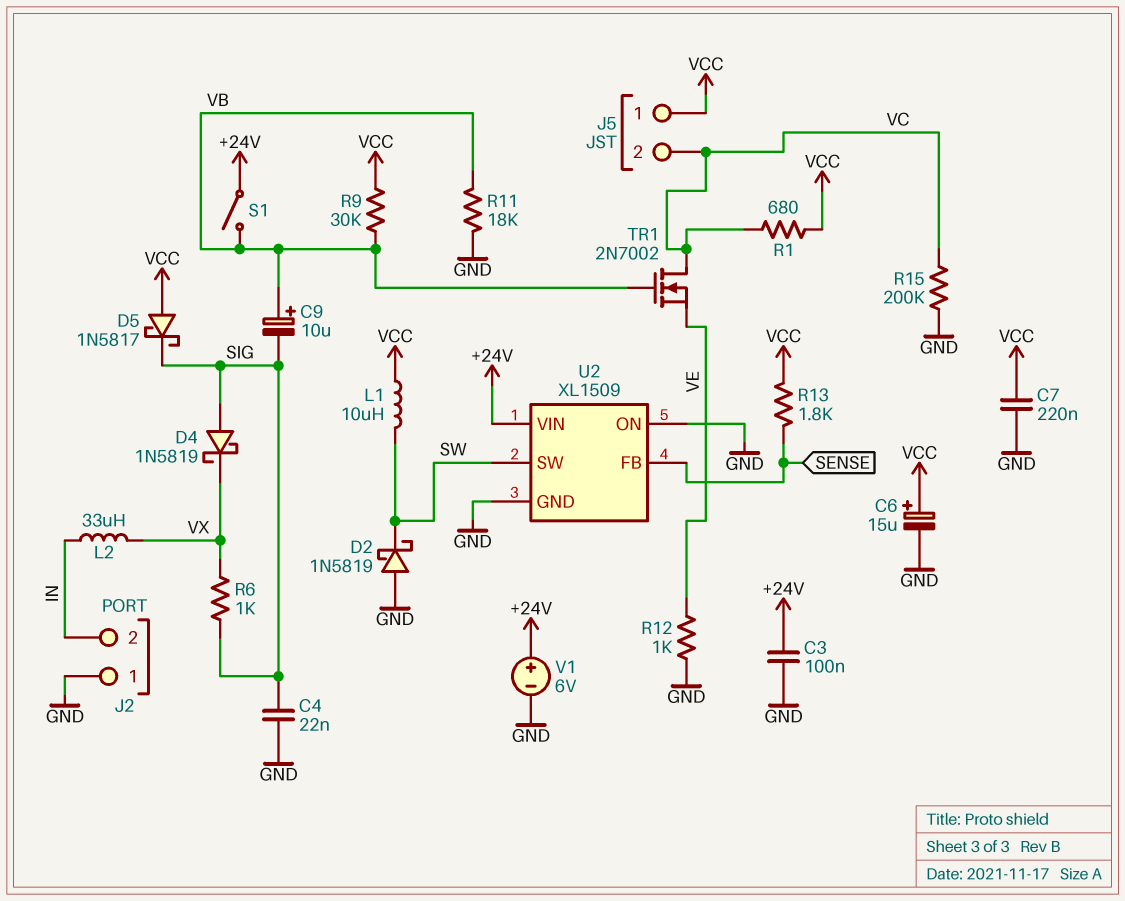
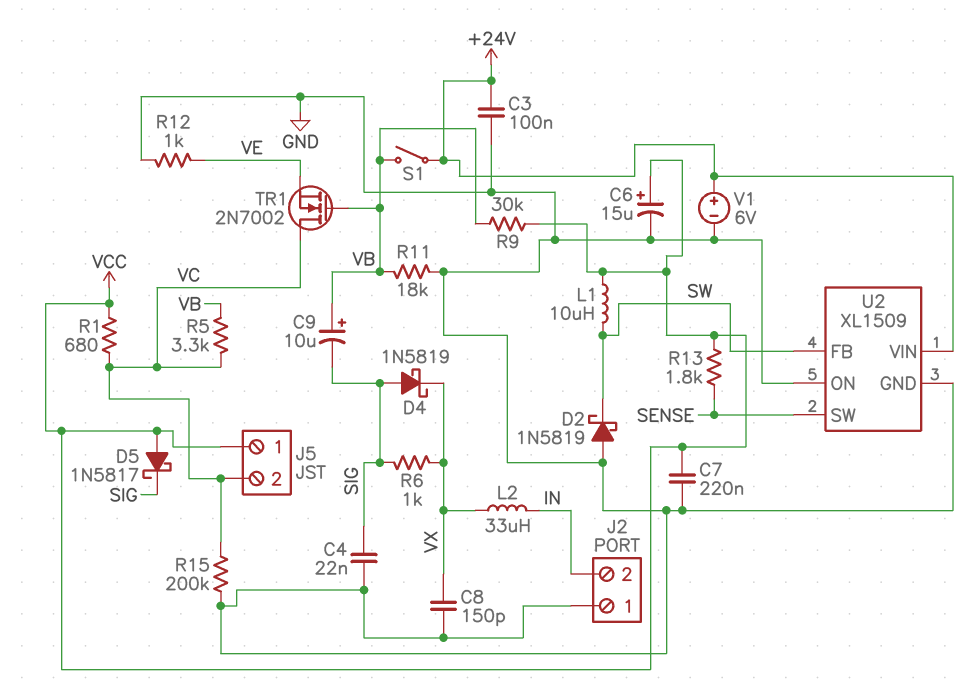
C8: none -> 150pF (GND, VX)
R5: none -> 3.3k (VB, VC)
U2 pin FB: SENSE -> SW
U2 pin SW: SW -> SENSE

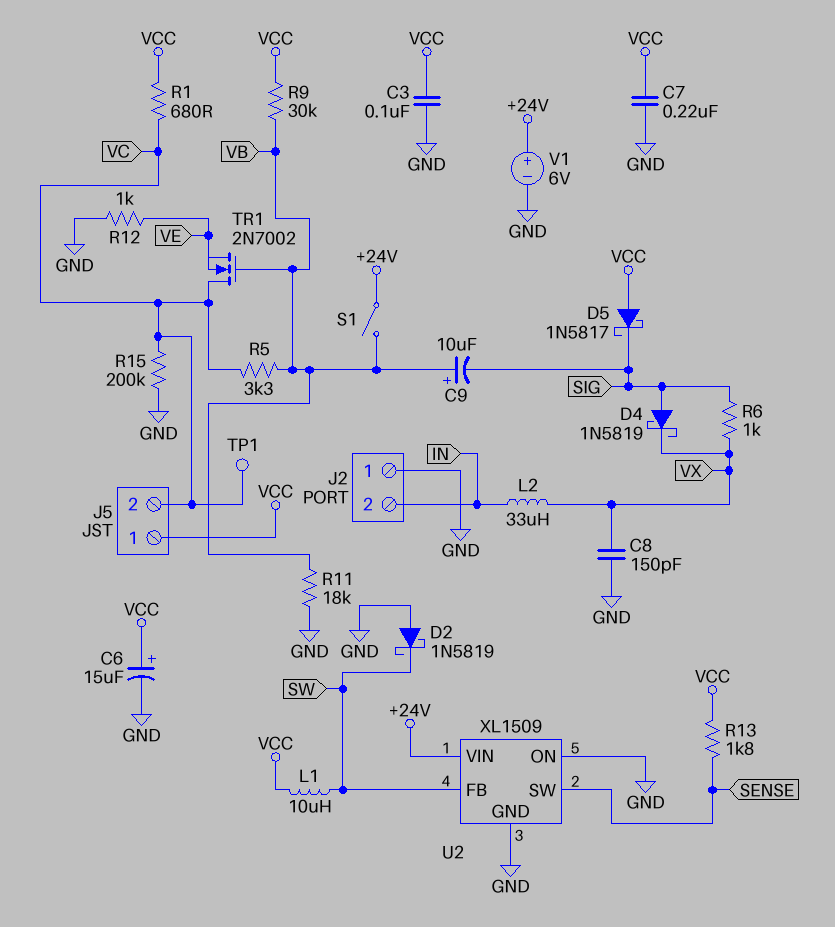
C3: 100nF (+24V, GND) -> 100nF (GND, VCC)
C4: 22nF (GND, SIG) -> none
TP1: none -> test point (VC)

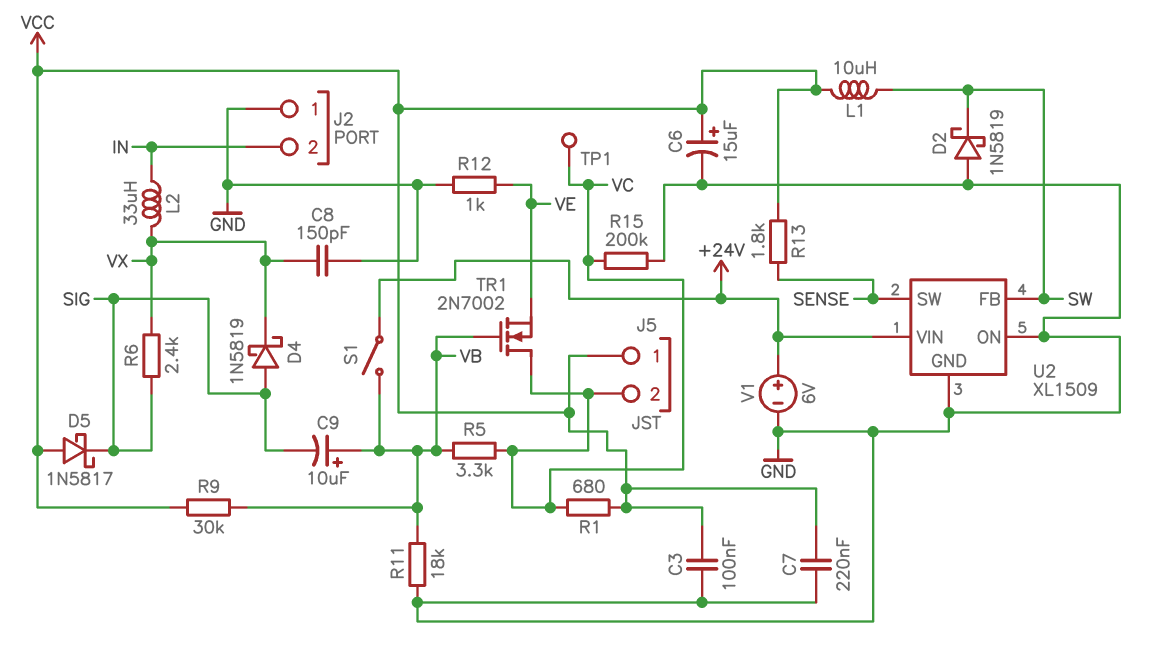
R6: 1k (SIG, VX) -> 2.4k (SIG, VX)

